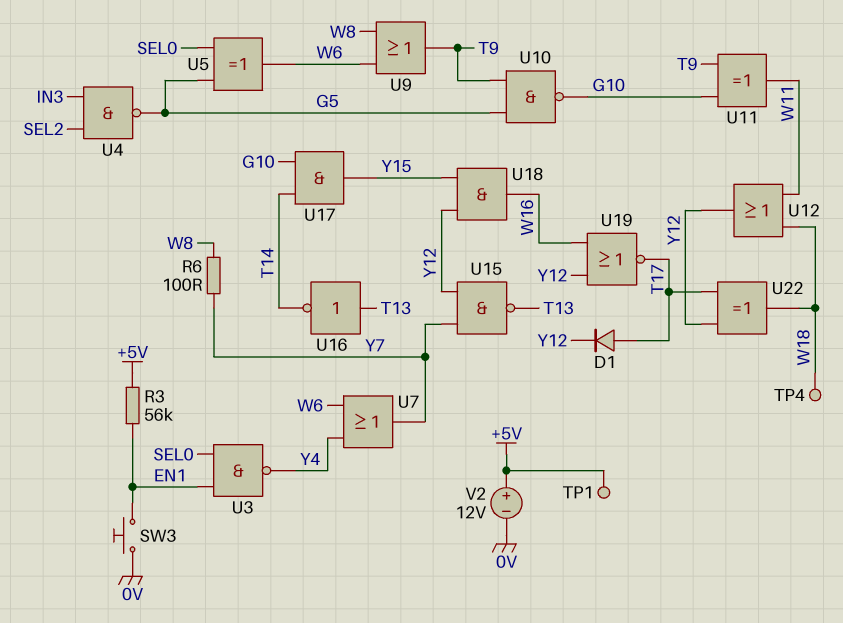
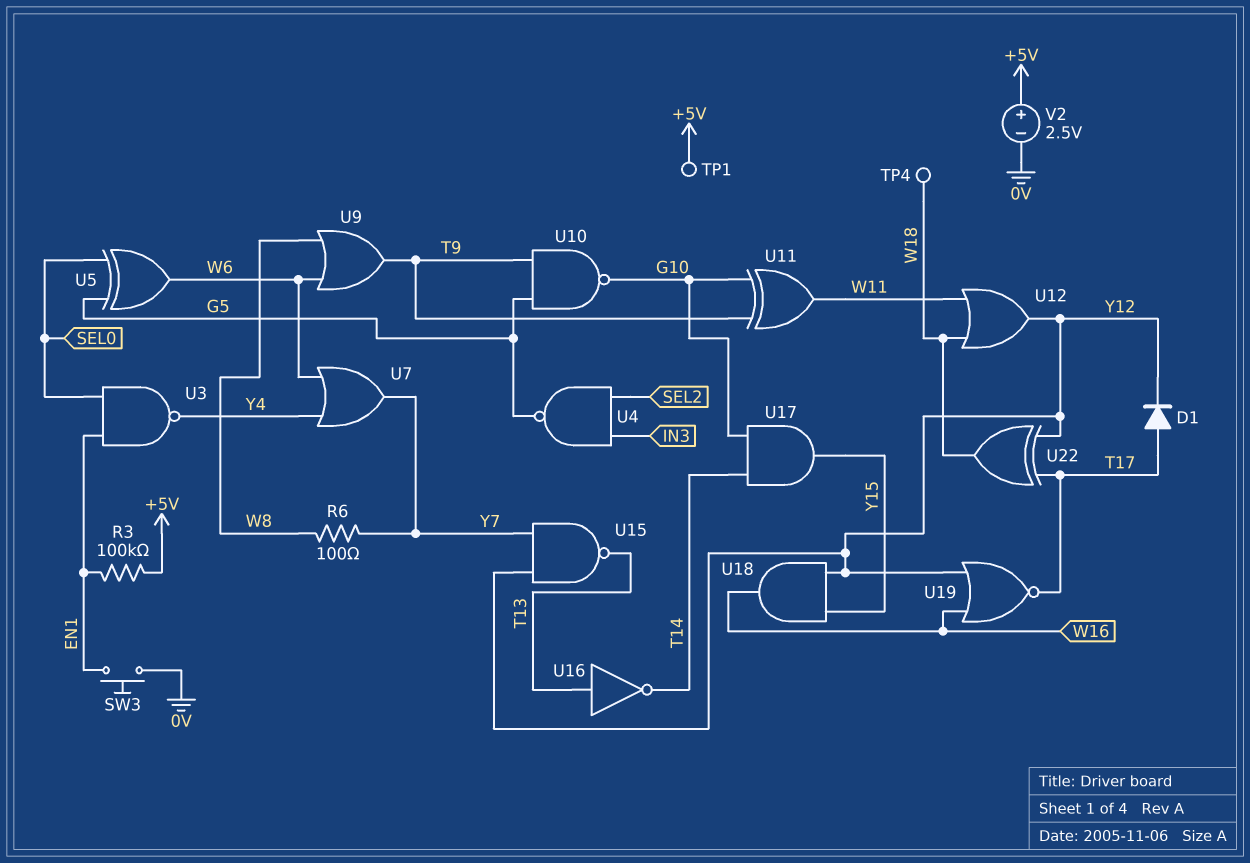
R3: 56k (+5V, EN1) -> 100k (+5V, EN1)
V2: 12V (plus +5V, minus 0V) -> 2.5V (plus +5V, minus 0V)

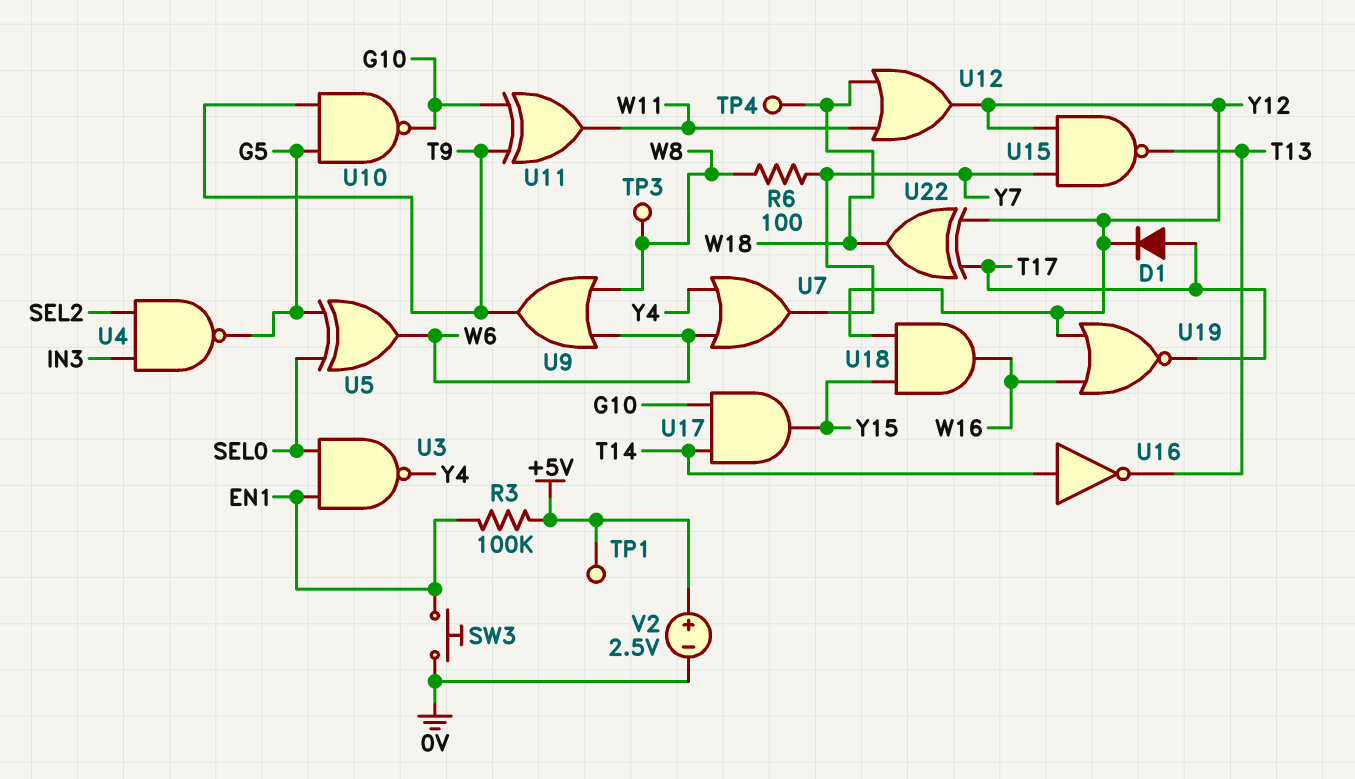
TP3: none -> test point (W8)
U16: NOT (in T13, out T14) -> NOT (in T14, out T13)

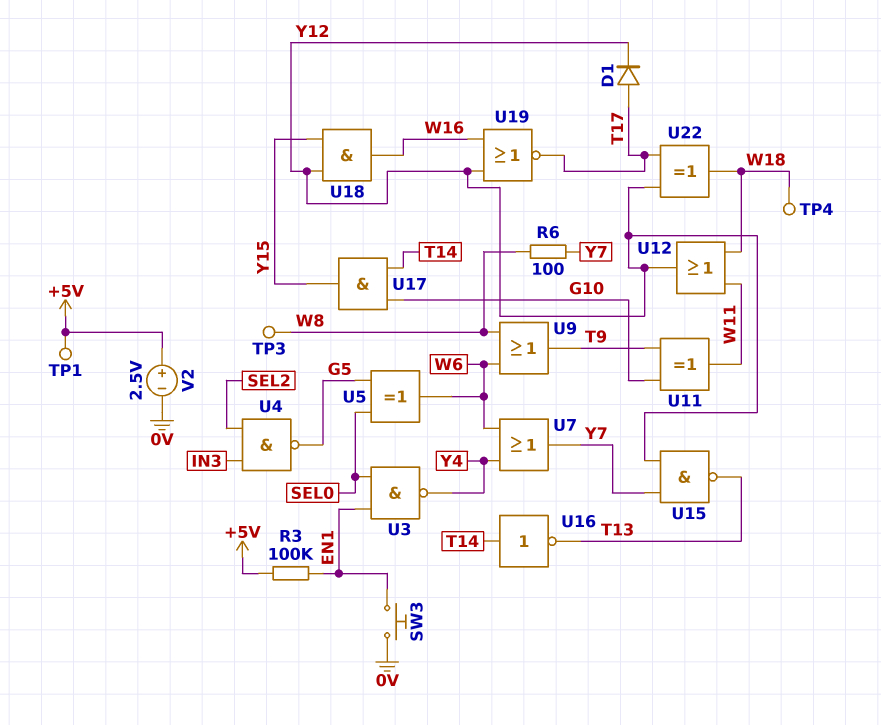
U10: NAND (in G5, in T9, out G10) -> none

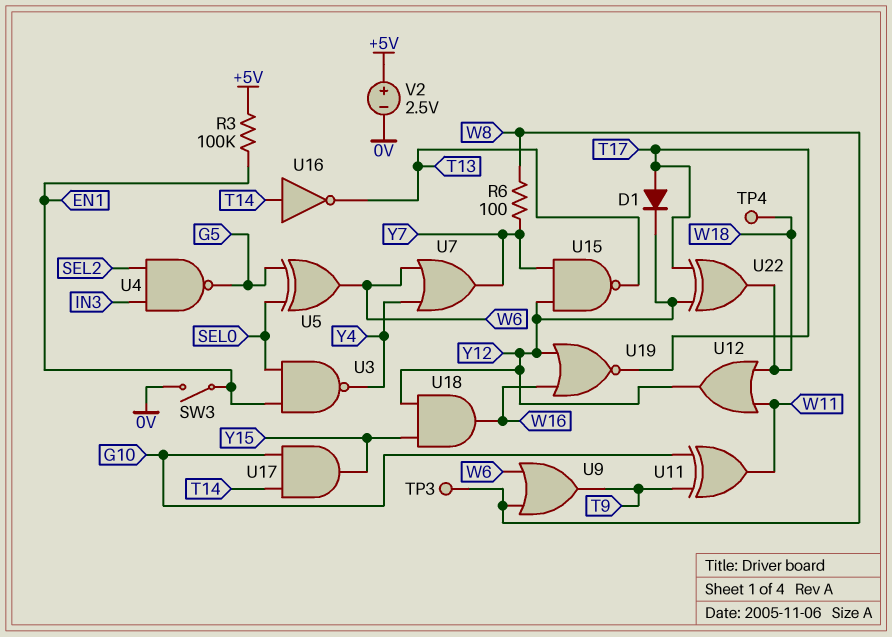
SW3: button (0V, EN1) -> switch (0V, EN1)
TP1: test point (+5V) -> none

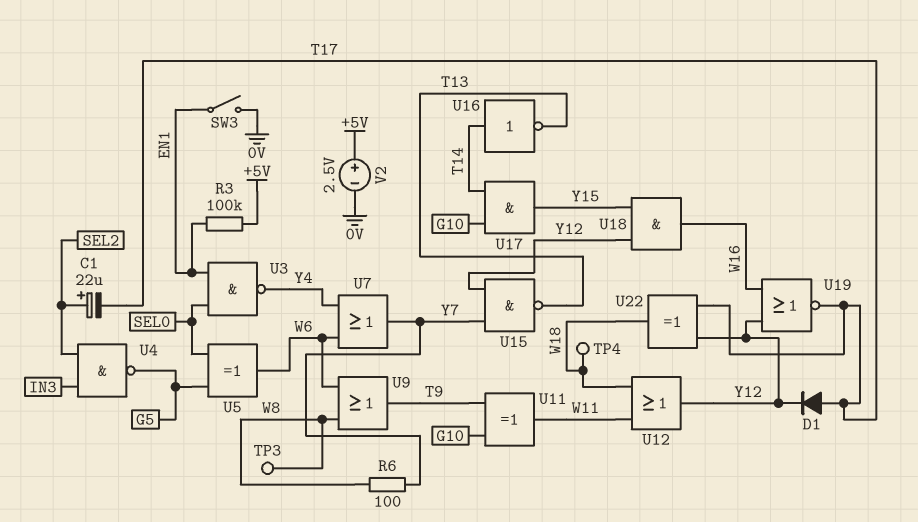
C1: none -> 22uF (plus SEL2, minus T17)

